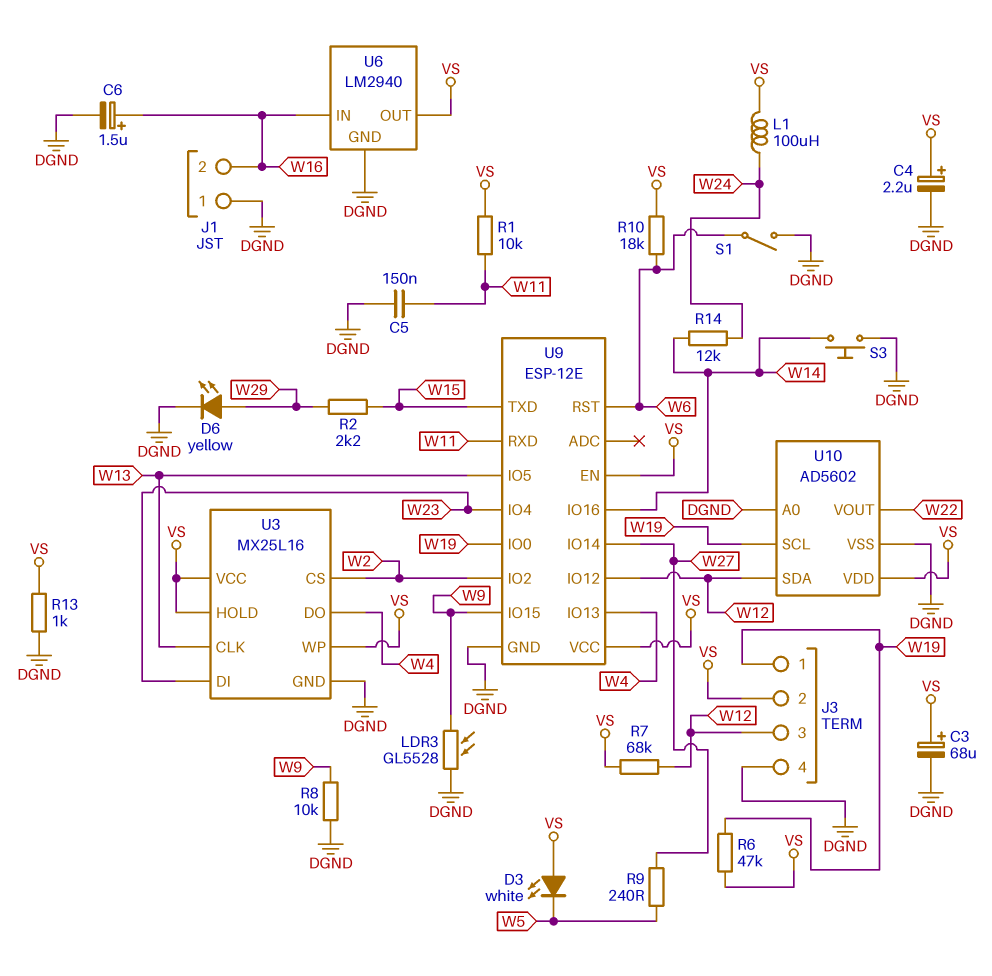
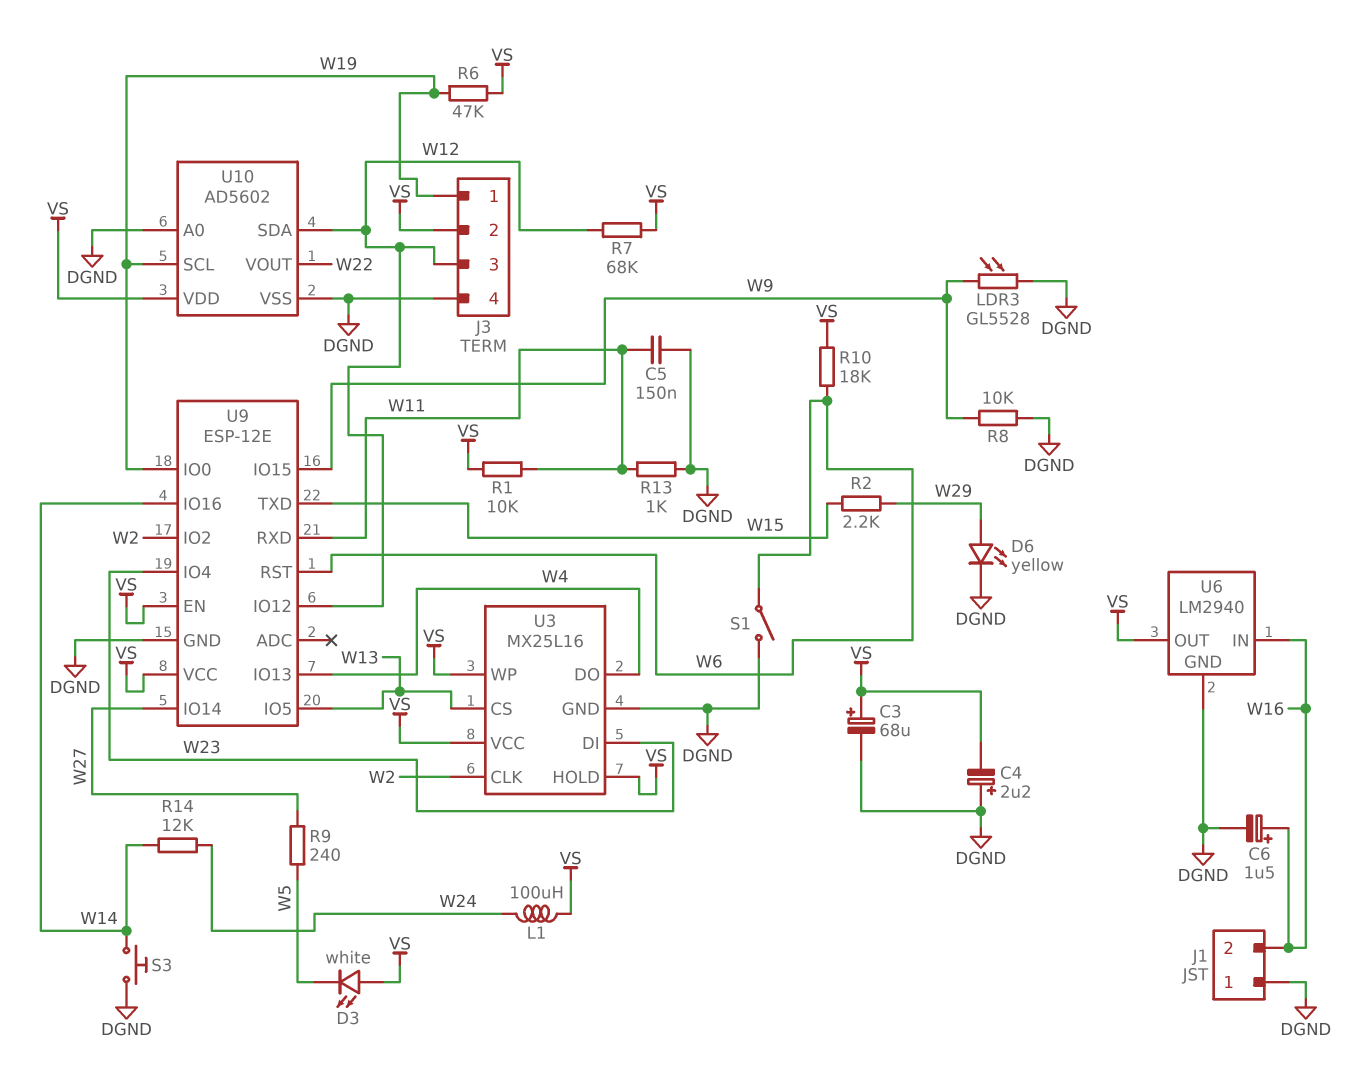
C4: 2.2uF (plus VS, minus DGND) -> 2.2uF (plus DGND, minus VS)
R13: 1k (DGND, VS) -> 1k (DGND, W11)
U3 pin CLK: W13 -> W2
U3 pin CS: W2 -> W13

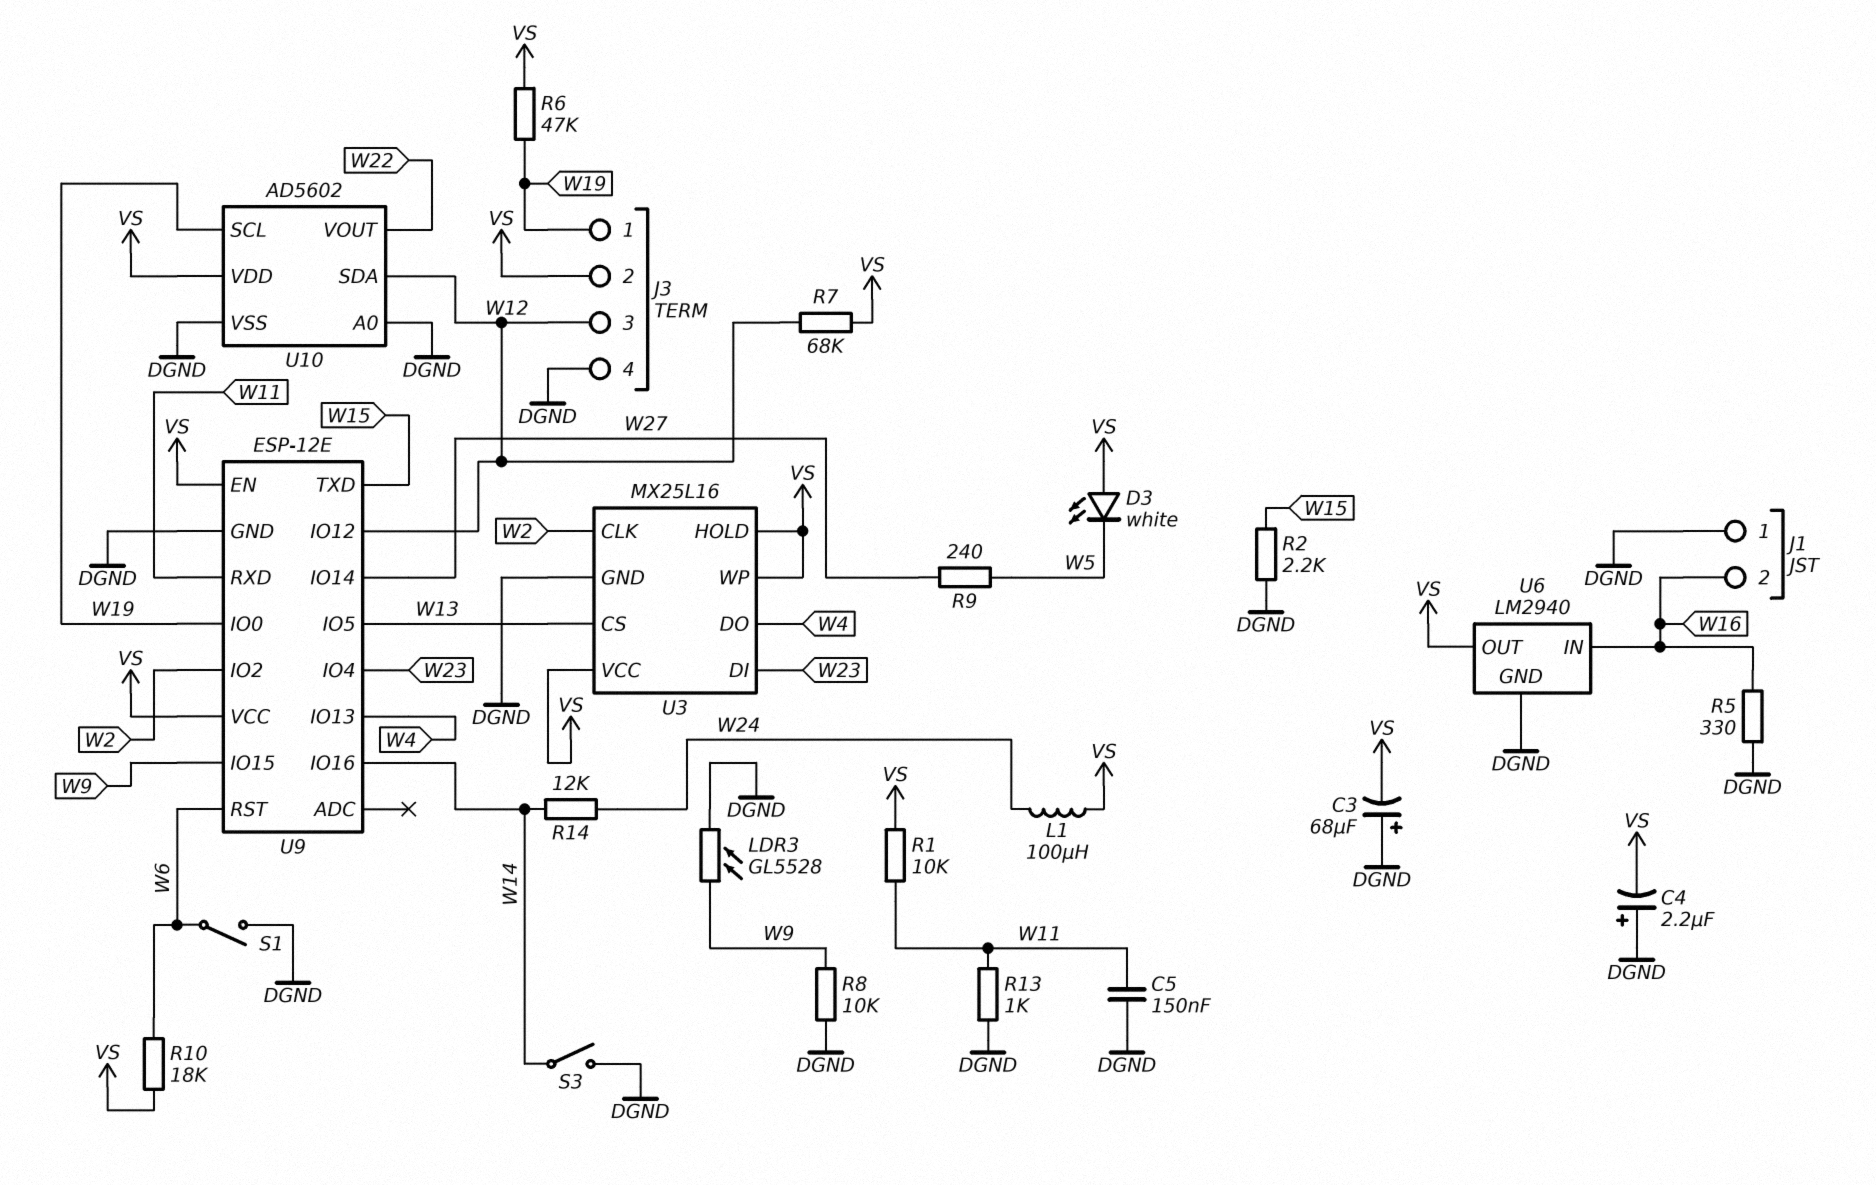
C3: 68uF (plus VS, minus DGND) -> 68uF (plus DGND, minus VS)
C6: 1.5uF (plus W16, minus DGND) -> none
D6: LED yellow (A W29, K DGND) -> none
R2: 2.2k (W15, W29) -> 2.2k (DGND, W15)
R5: none -> 330 (DGND, W16)
S3: button (DGND, W14) -> switch (DGND, W14)

